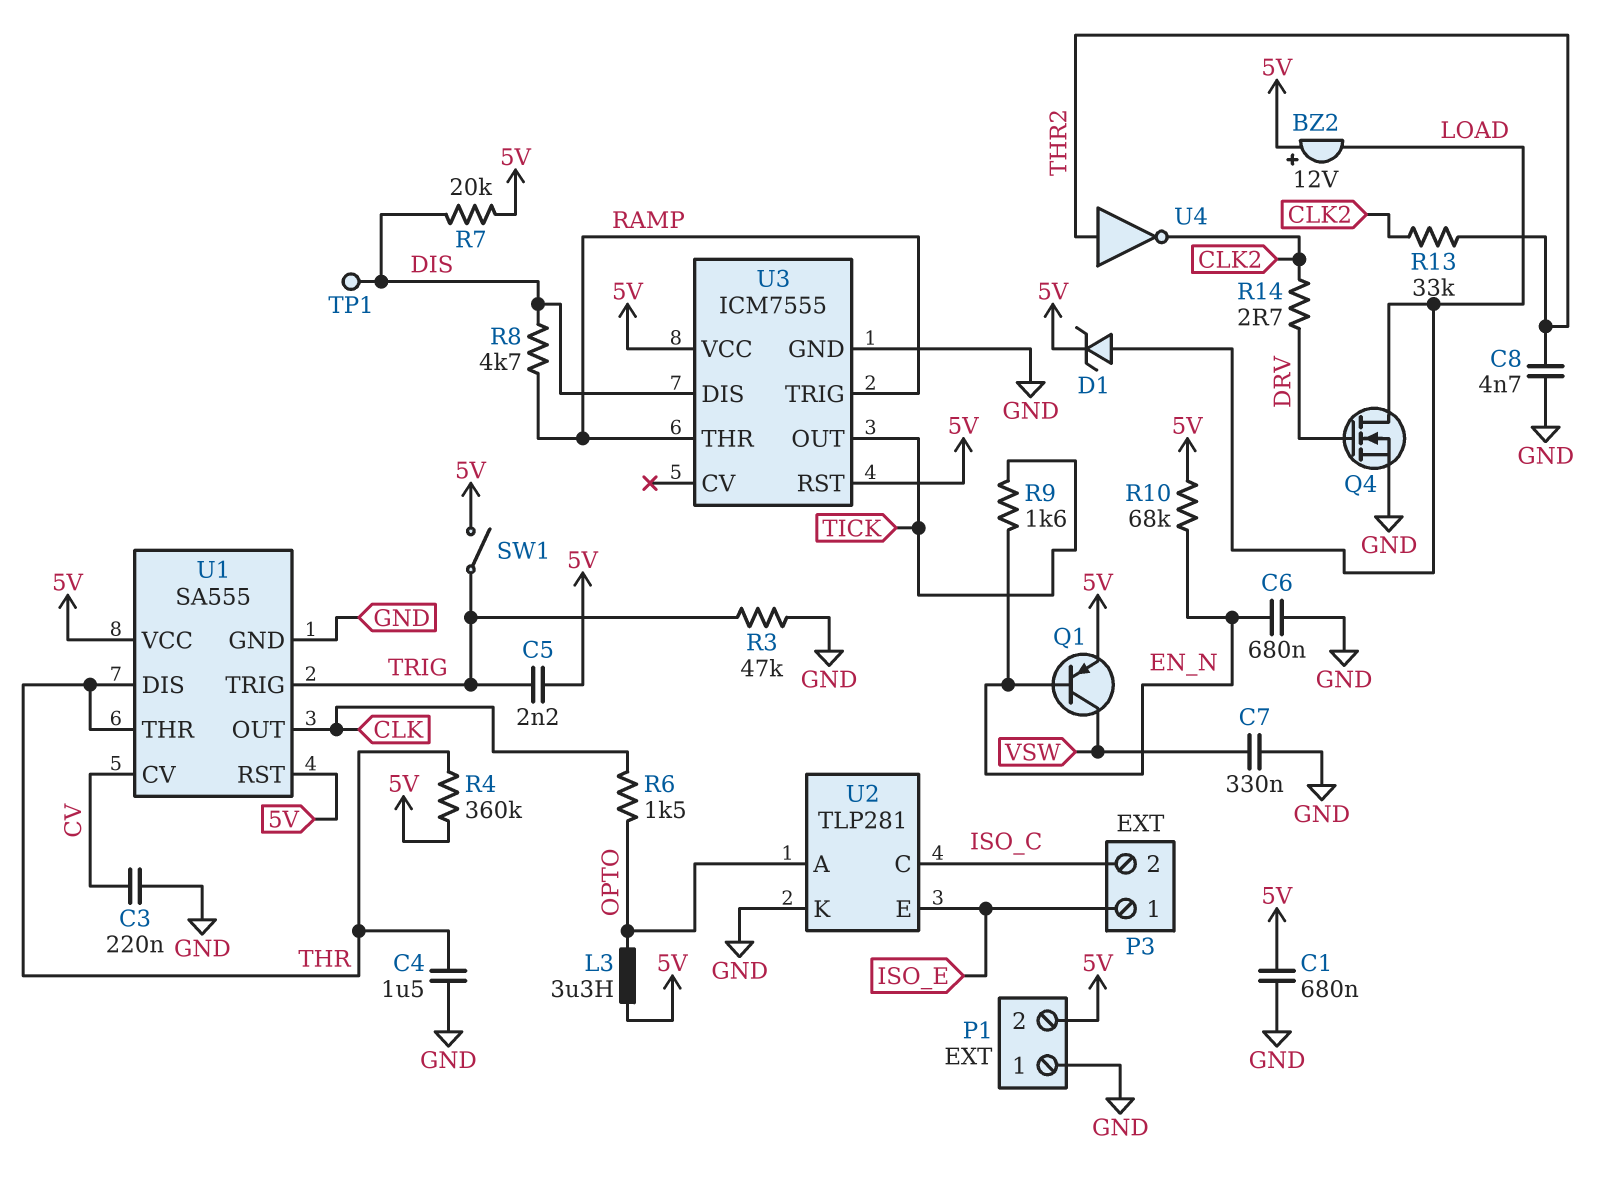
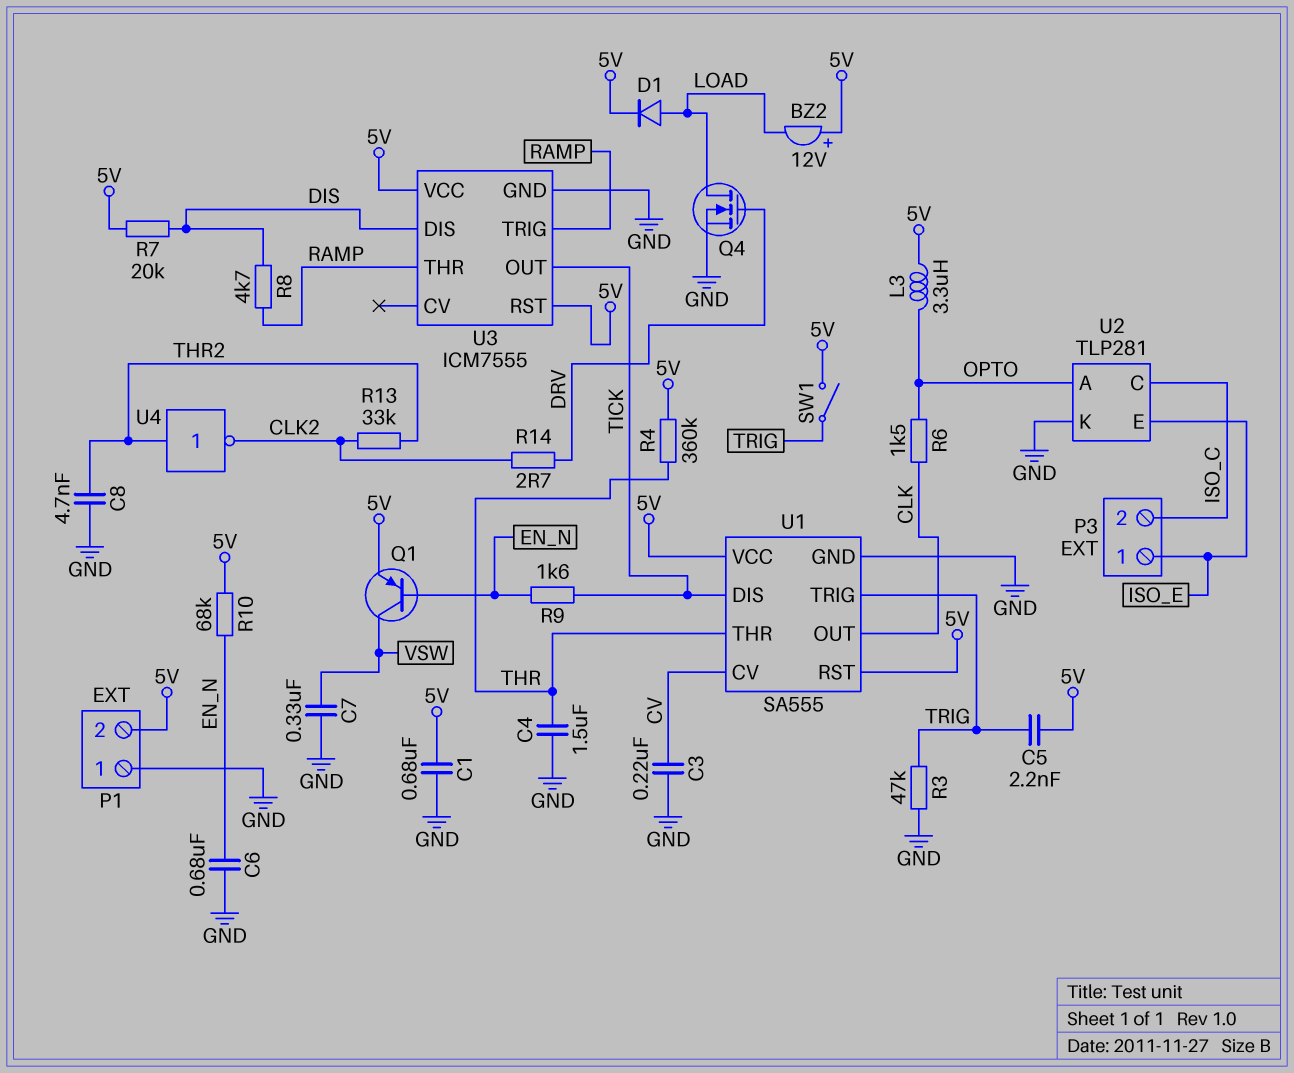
D1: zener (A LOAD, K 5V) -> diode (A LOAD, K 5V)
TP1: test point (DIS) -> none
U1 pin DIS: THR -> TICK

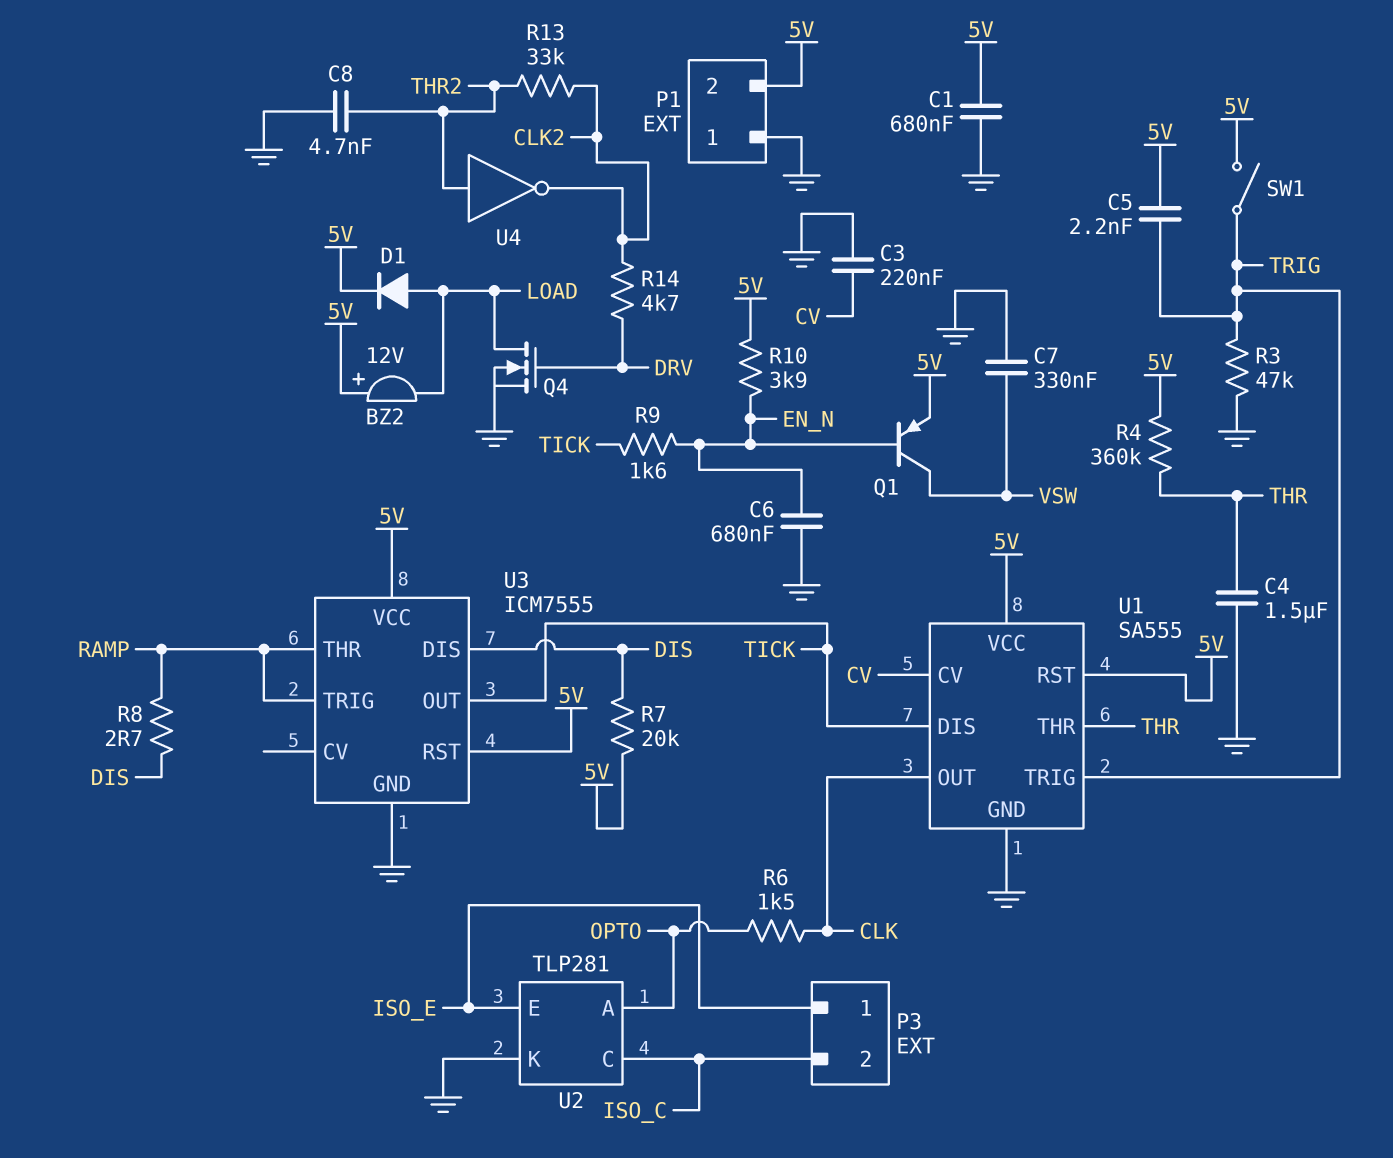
L3: 3.3uH (5V, OPTO) -> none
R8: 4.7k (DIS, RAMP) -> 2.7 (DIS, RAMP)
R10: 68k (5V, EN_N) -> 3.9k (5V, EN_N)
R14: 2.7 (CLK2, DRV) -> 4.7k (CLK2, DRV)

